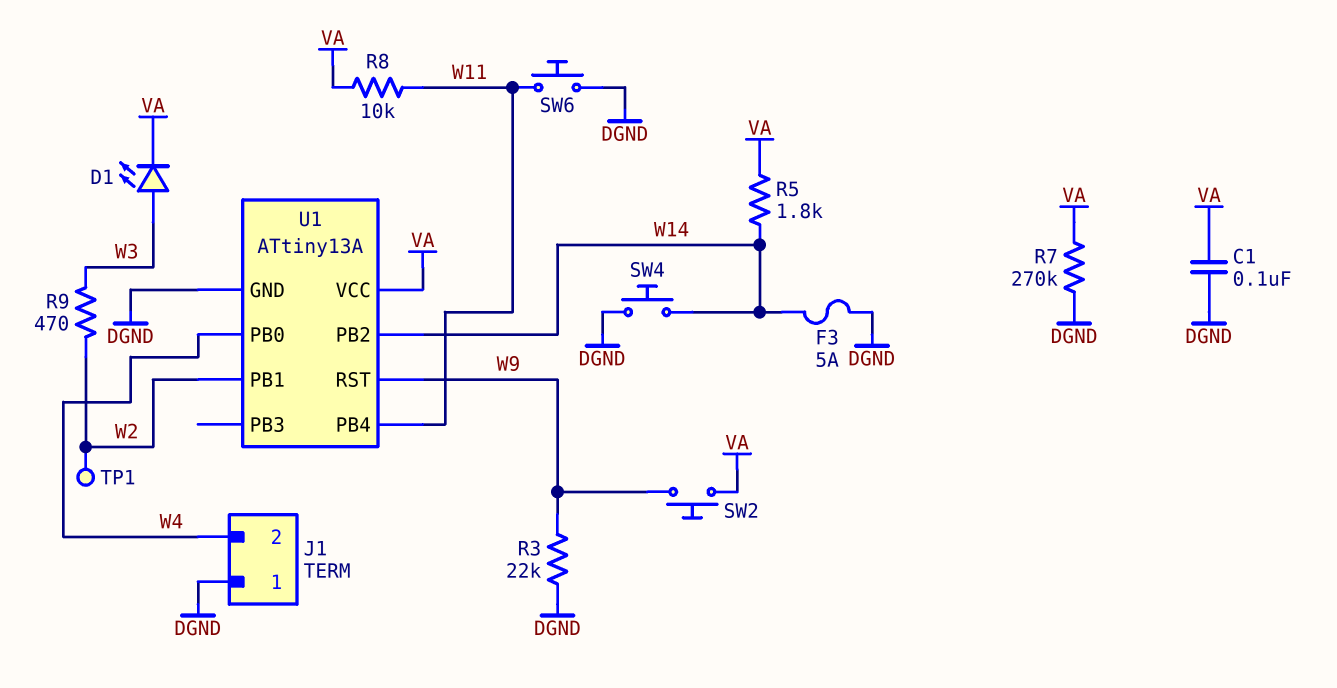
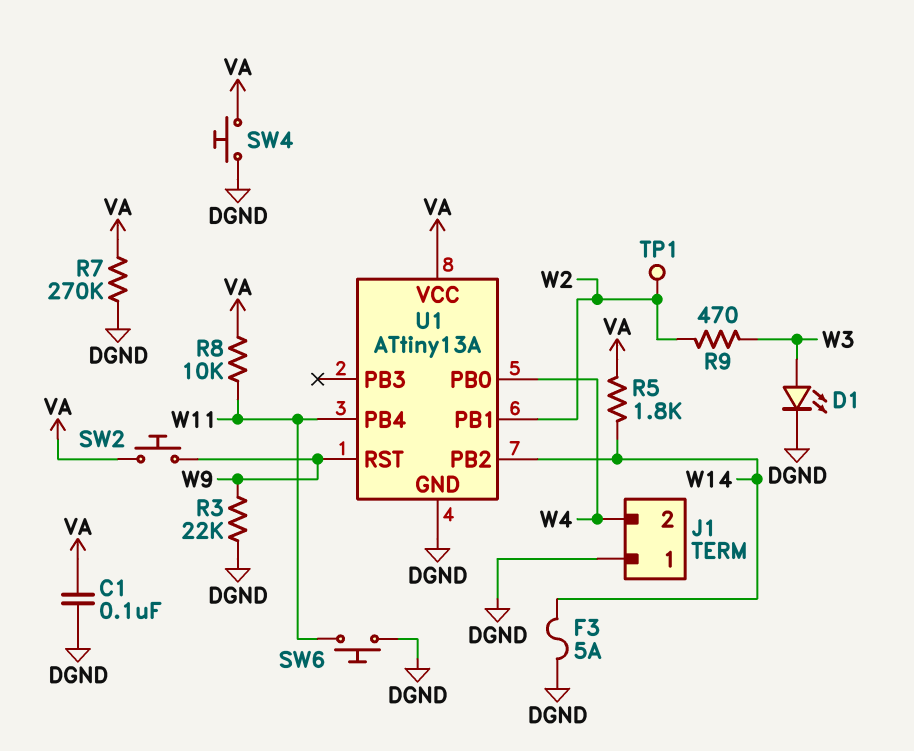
D1: LED (A W3, K VA) -> LED (A W3, K DGND)
SW4: button (DGND, W14) -> button (DGND, VA)

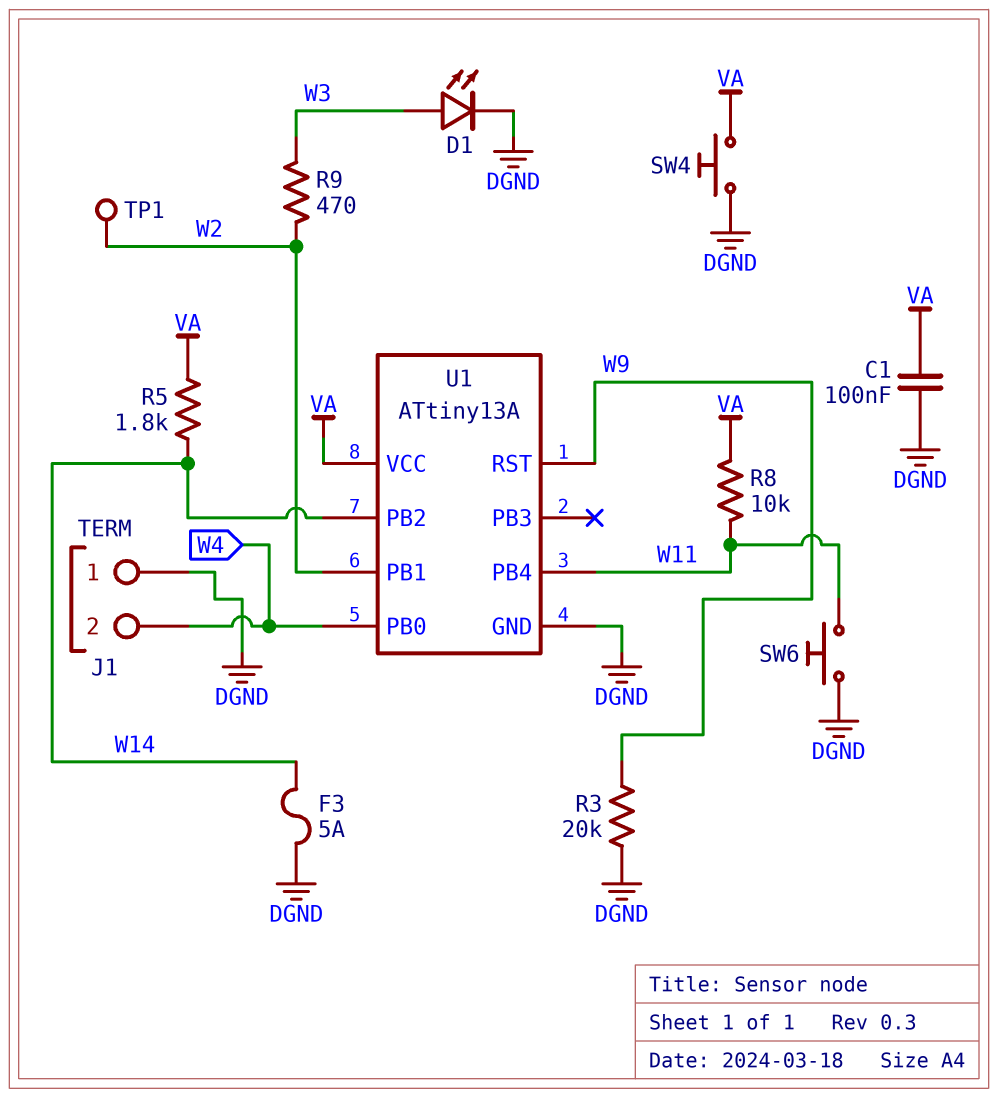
R3: 22k (DGND, W9) -> 20k (DGND, W9)
R7: 270k (DGND, VA) -> none
SW2: button (VA, W9) -> none

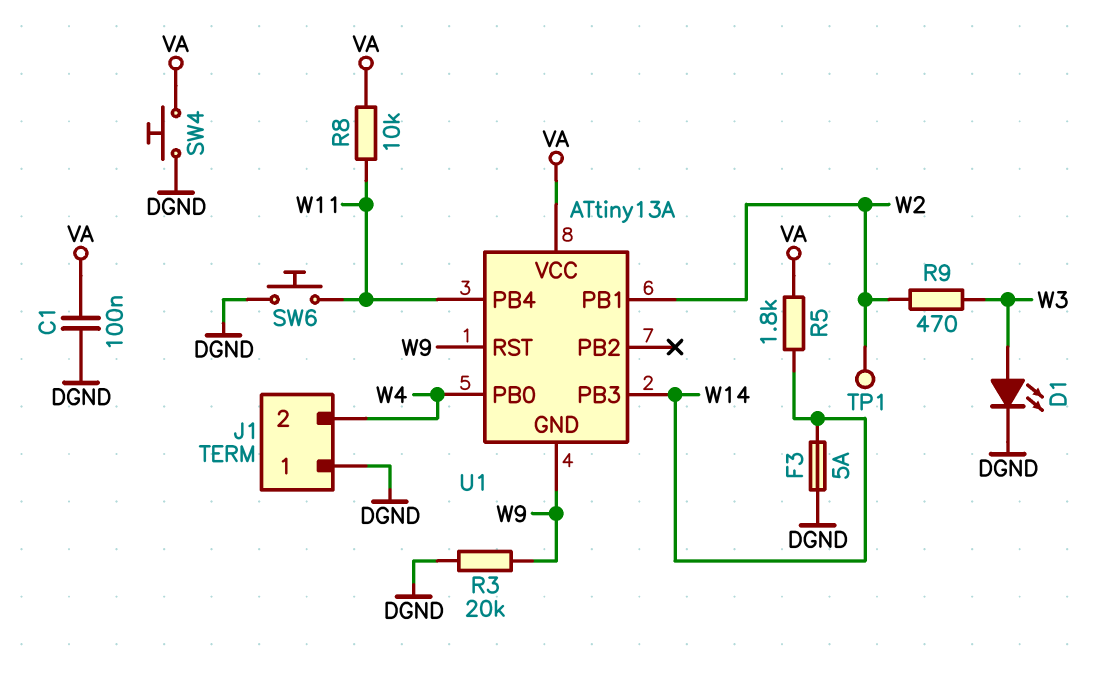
U1 pin GND: DGND -> W9
U1 pin PB2: W14 -> none
U1 pin PB3: none -> W14

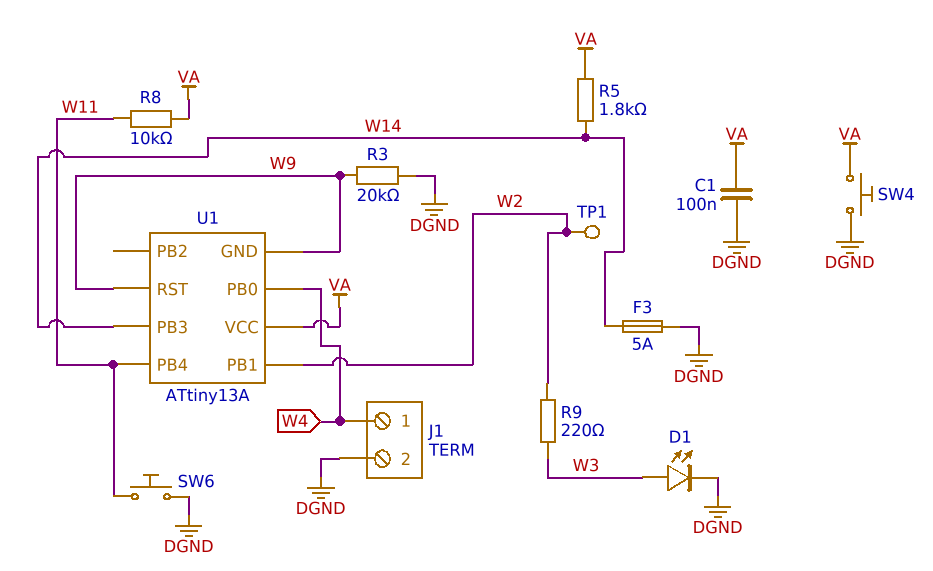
J1 pin 1: DGND -> W4
J1 pin 2: W4 -> DGND
R9: 470 (W2, W3) -> 220 (W2, W3)

